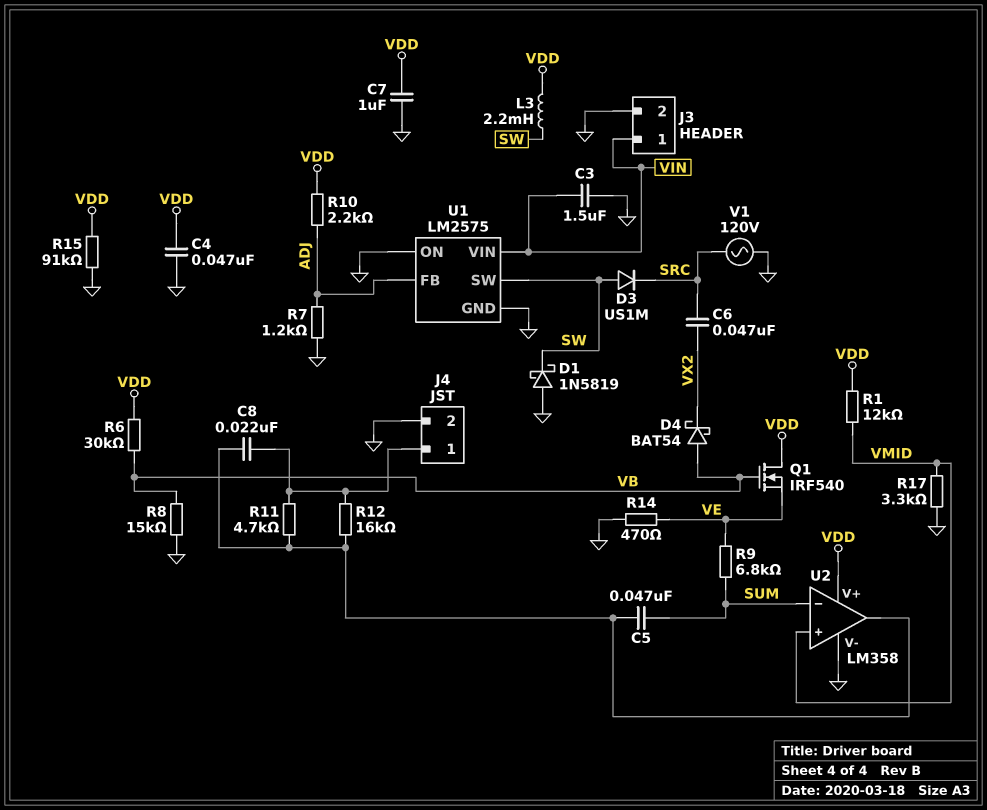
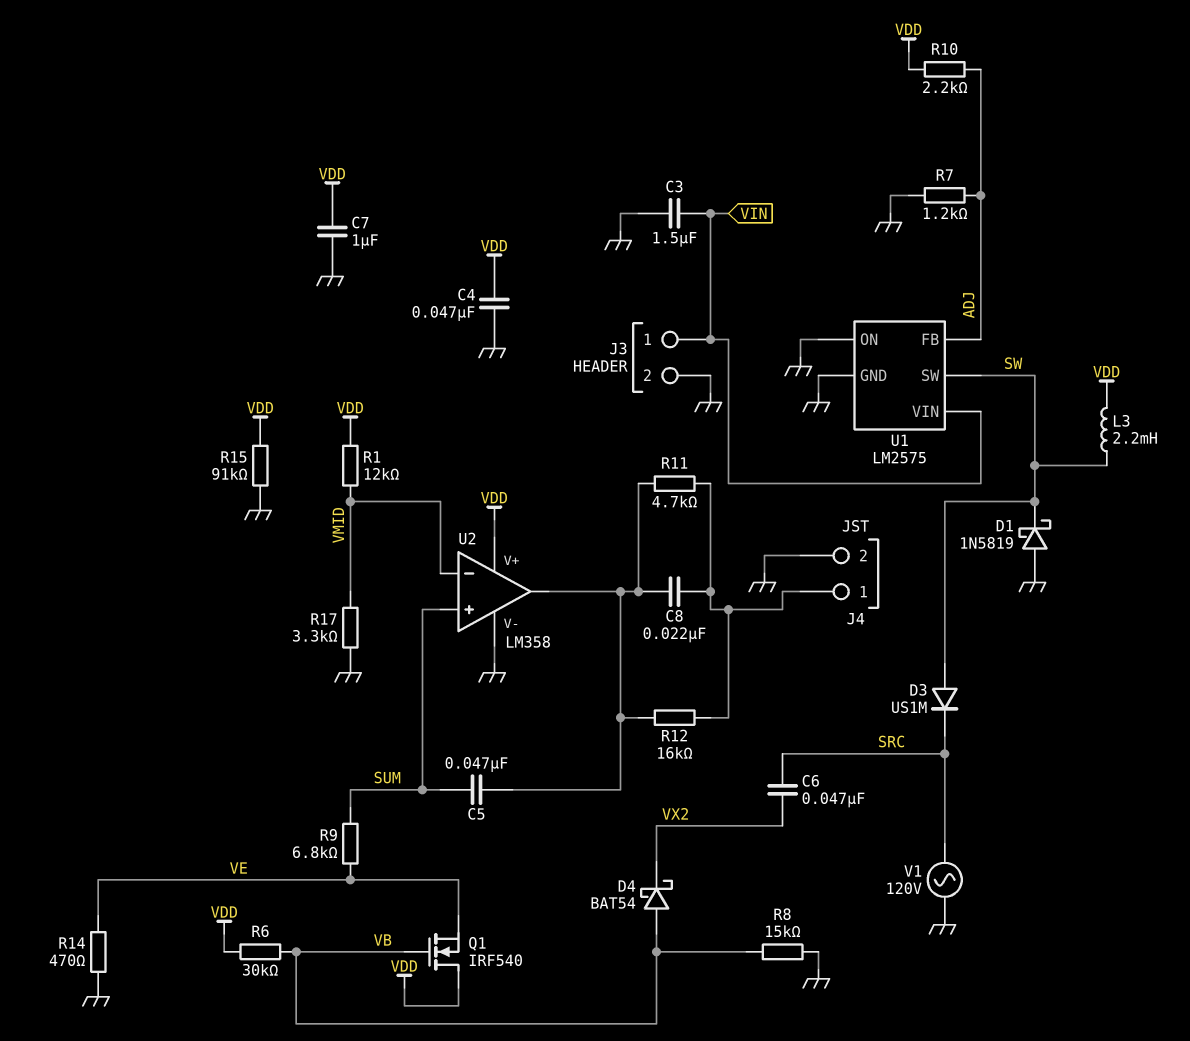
U2 pin in+: VMID -> SUM
U2 pin in-: SUM -> VMID

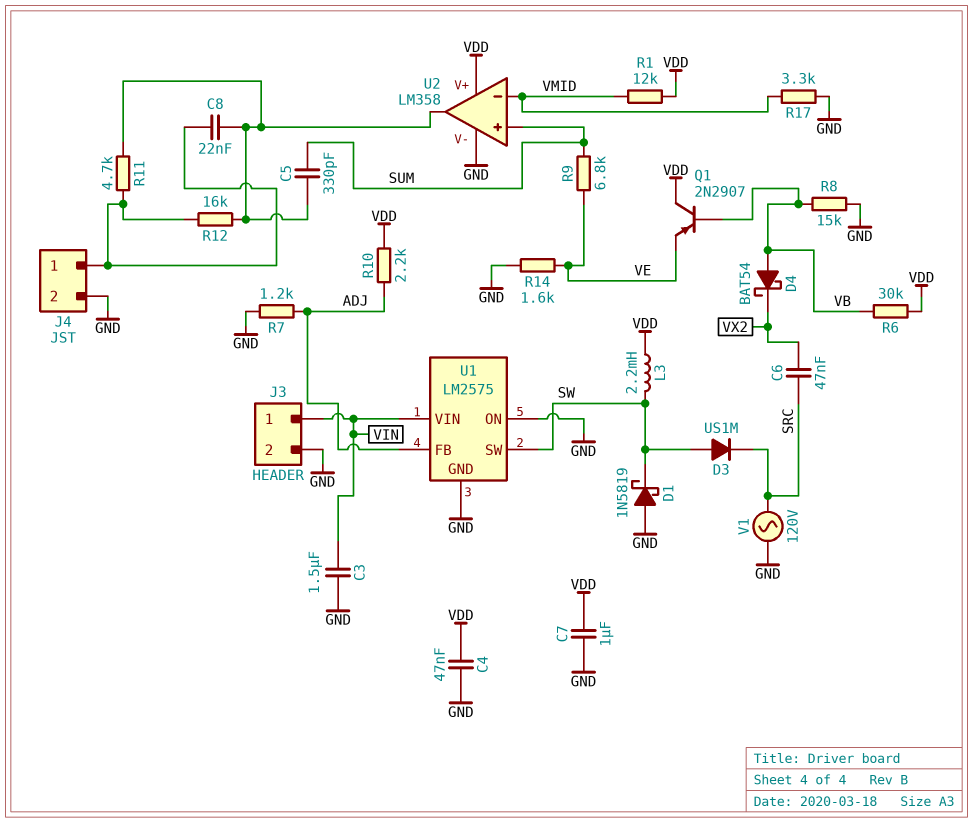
C5: 47nF (SUM, U2/out) -> 330pF (SUM, U2/out)
Q1: NMOS IRF540 (G VB, D VDD, S VE) -> PNP 2N2907 (B VB, C VDD, E VE)
R14: 470 (GND, VE) -> 1.6k (GND, VE)
R15: 91k (GND, VDD) -> none

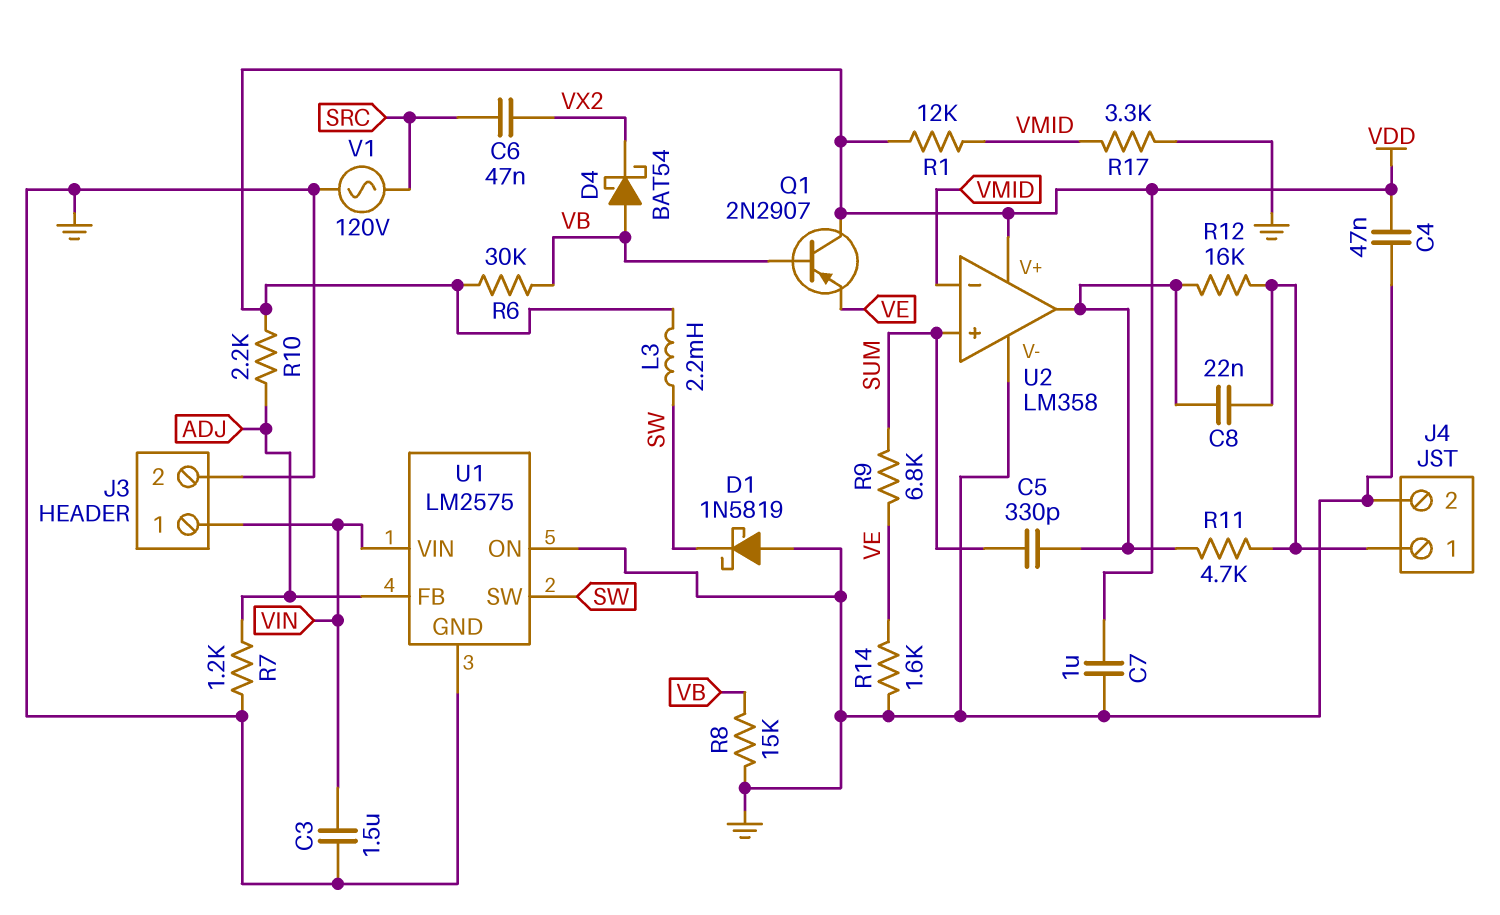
D3: diode US1M (A SW, K SRC) -> none

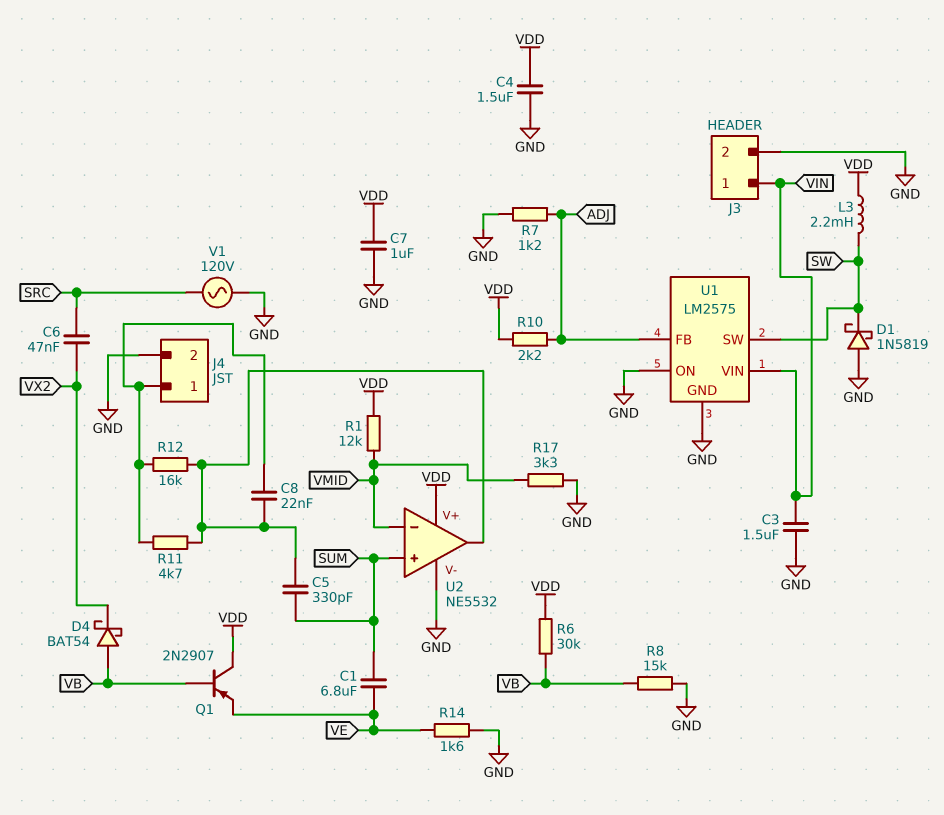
C1: none -> 6.8uF (SUM, VE)
C4: 47nF (GND, VDD) -> 1.5uF (GND, VDD)
R9: 6.8k (SUM, VE) -> none
U2: LM358 -> NE5532

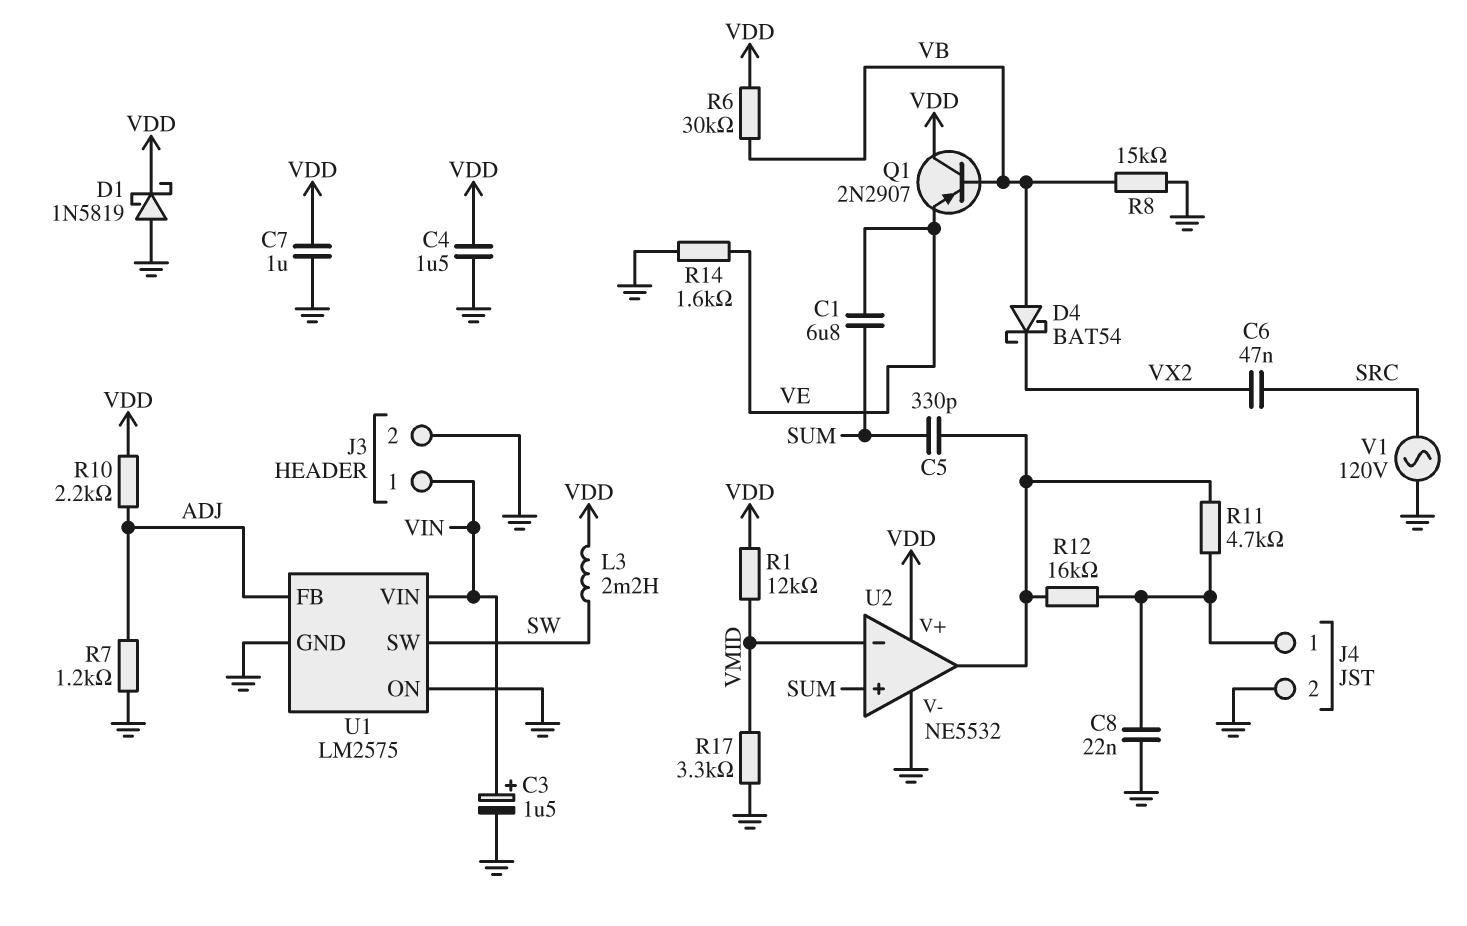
C3: 1.5uF (GND, VIN) -> 1.5uF (plus VIN, minus GND)
C8: 22nF (J4/1, U2/out) -> 22nF (GND, J4/1)
D1: schottky 1N5819 (A GND, K SW) -> schottky 1N5819 (A GND, K VDD)

